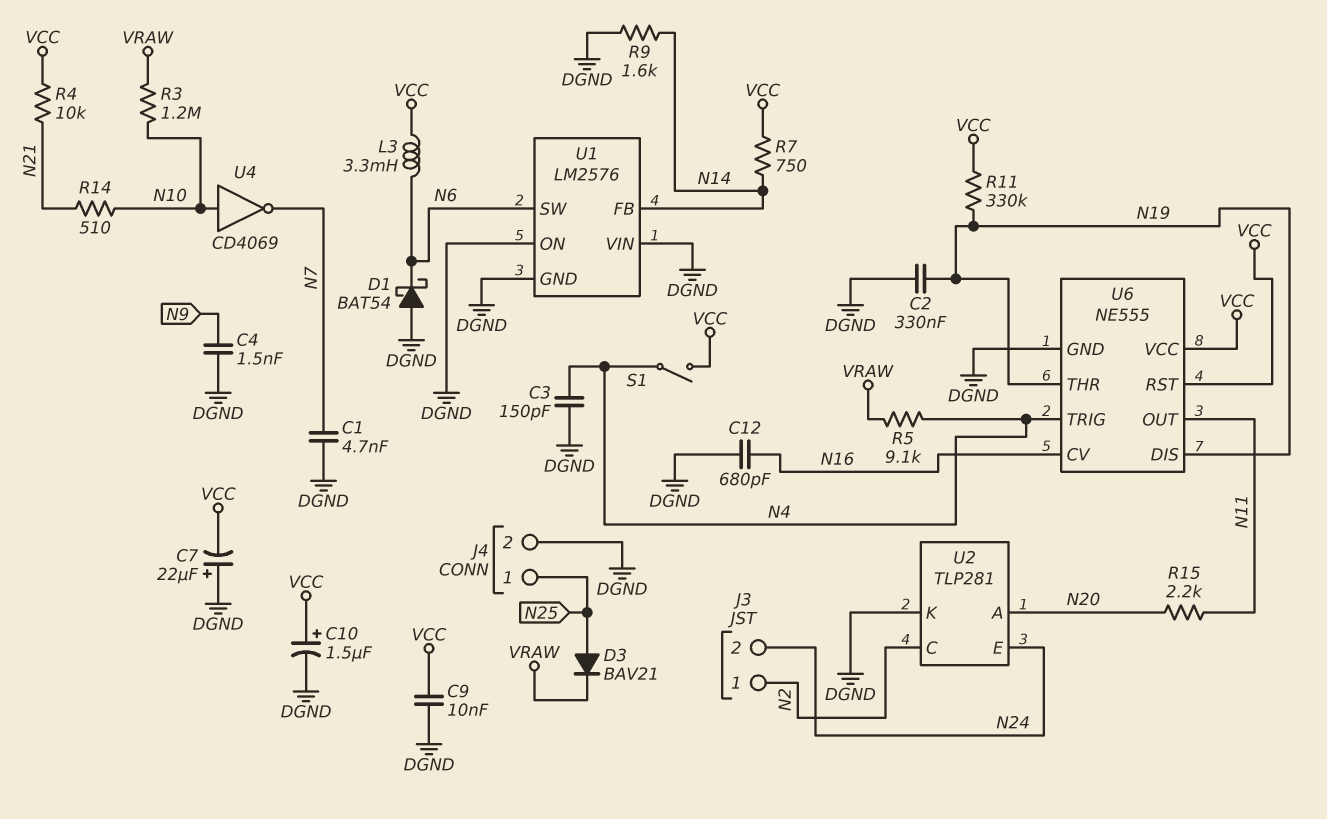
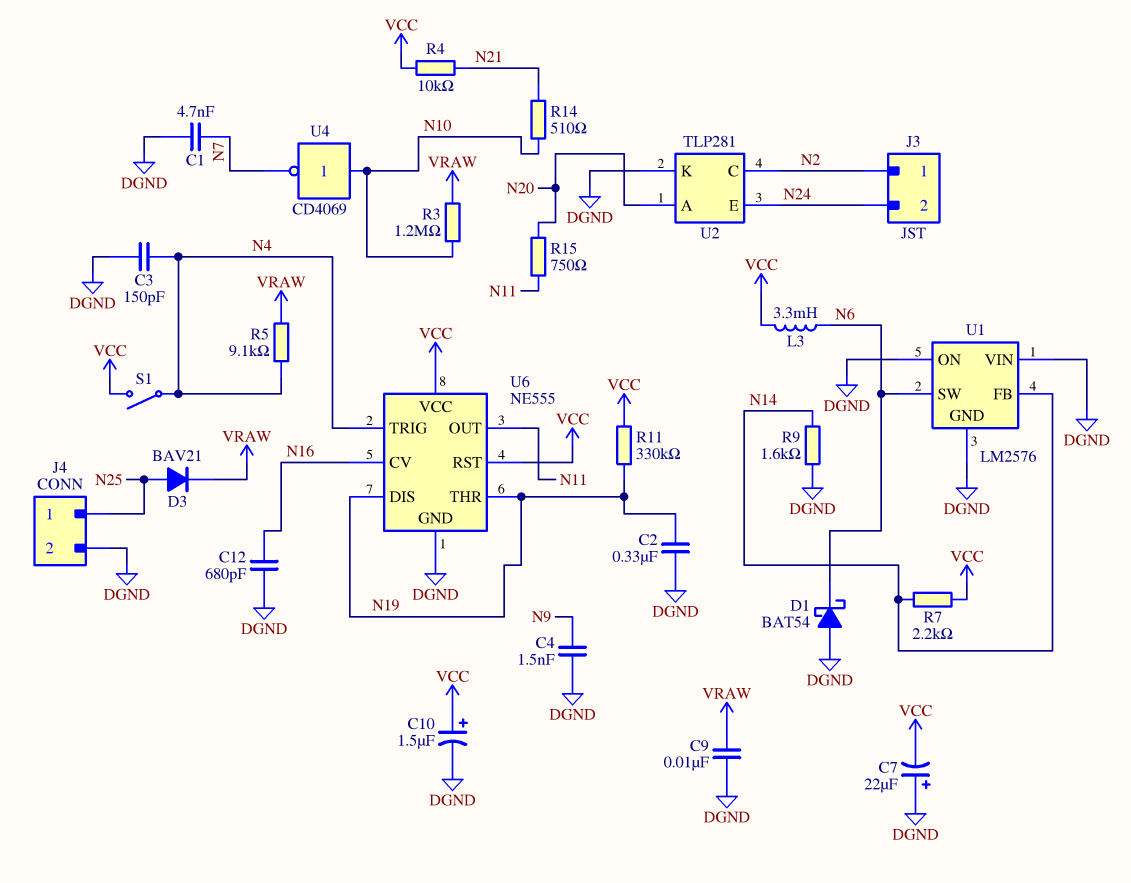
C9: 10nF (DGND, VCC) -> 10nF (DGND, VRAW)
R7: 750 (N14, VCC) -> 2.2k (N14, VCC)
R15: 2.2k (N11, N20) -> 750 (N11, N20)

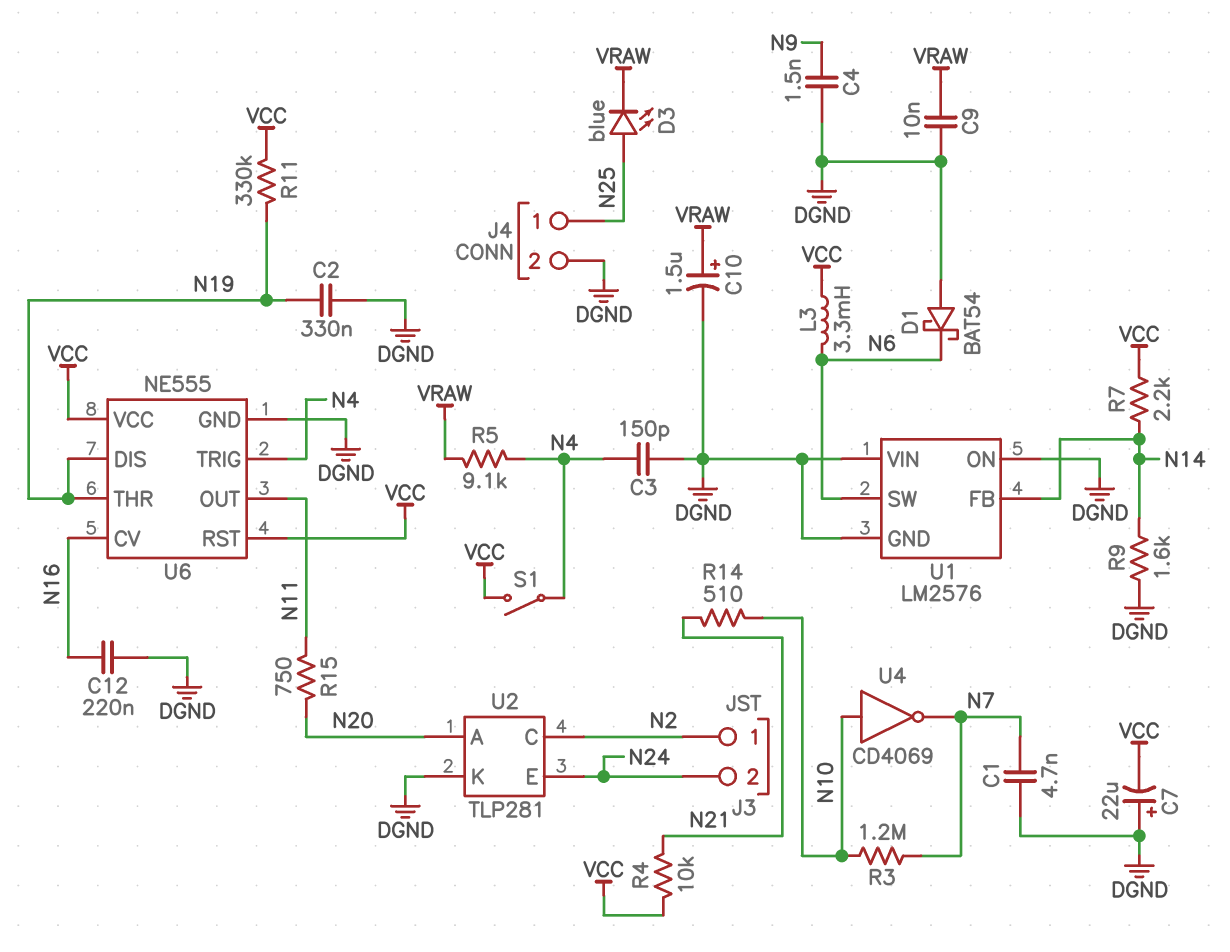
C10: 1.5uF (plus VCC, minus DGND) -> 1.5uF (plus VRAW, minus DGND)
C12: 680pF (DGND, N16) -> 220nF (DGND, N16)
D3: diode BAV21 (A N25, K VRAW) -> LED blue (A N25, K VRAW)
R3: 1.2M (N10, VRAW) -> 1.2M (N7, N10)

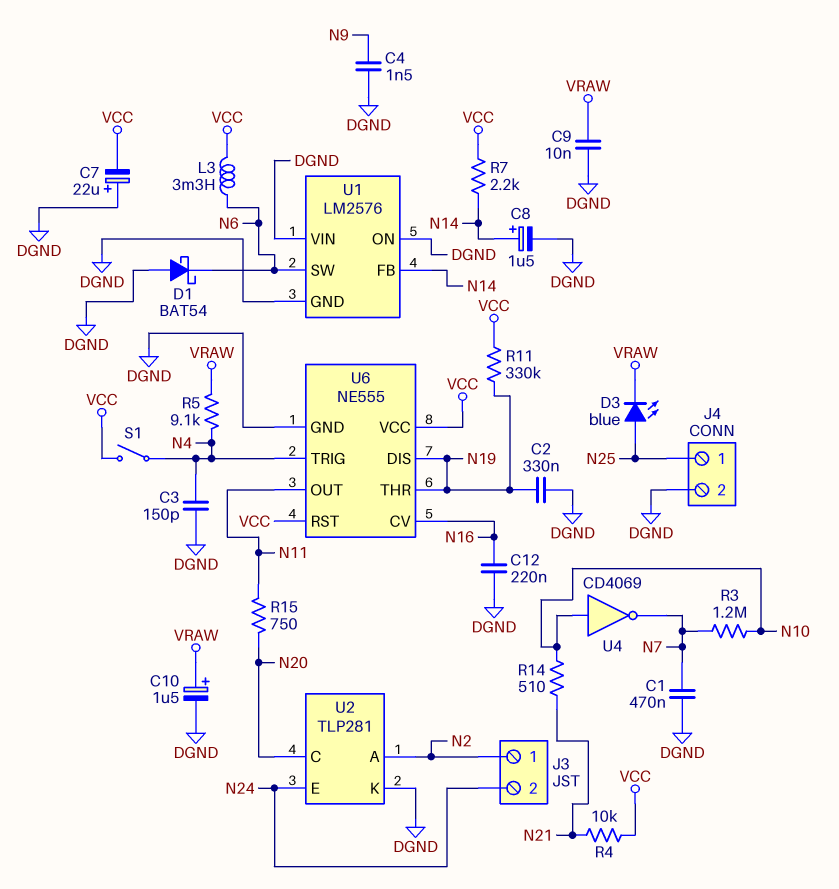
C1: 4.7nF (DGND, N7) -> 470nF (DGND, N7)
C8: none -> 1.5uF (plus N14, minus DGND)
R9: 1.6k (DGND, N14) -> none
U2 pin A: N20 -> N2
U2 pin C: N2 -> N20

